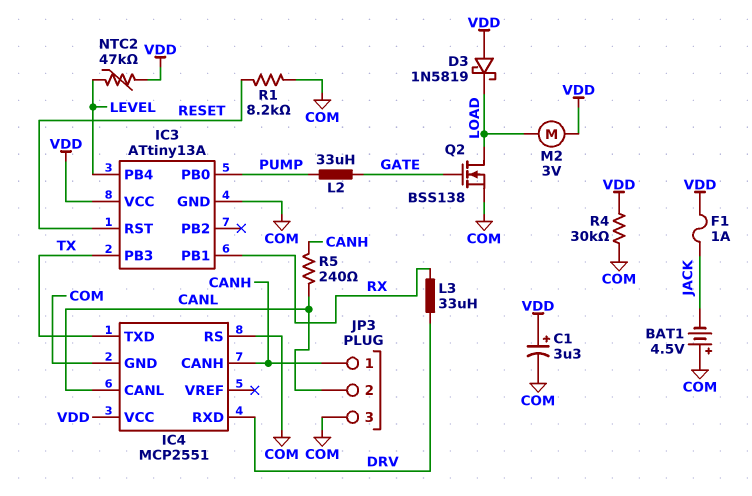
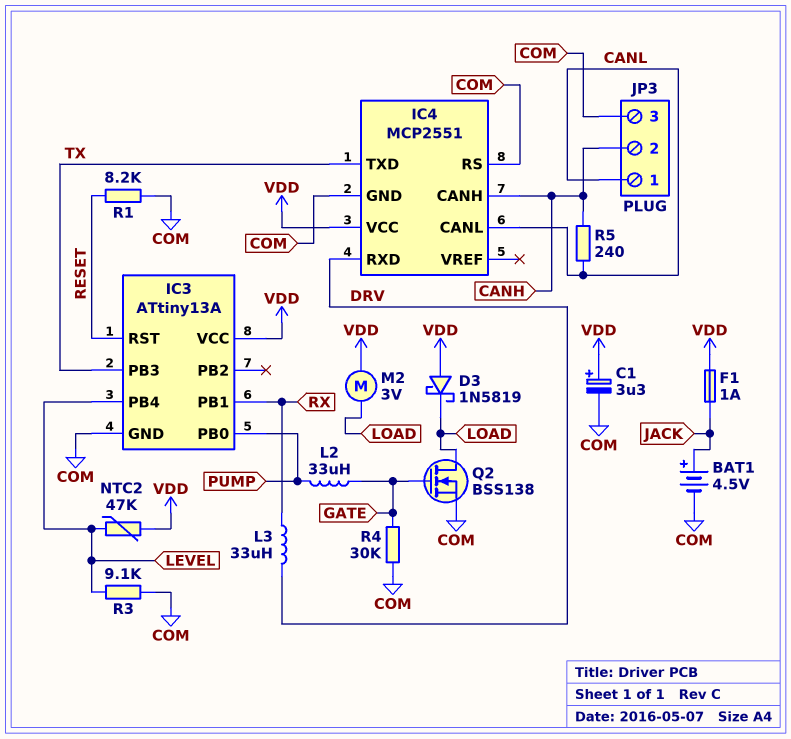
BAT1: 4.5V (plus COM, minus JACK) -> 4.5V (plus JACK, minus COM)
JP3 pin 1: CANH -> CANL
JP3 pin 2: CANL -> CANH
R3: none -> 9.1k (COM, LEVEL)
R4: 30k (COM, VDD) -> 30k (COM, GATE)

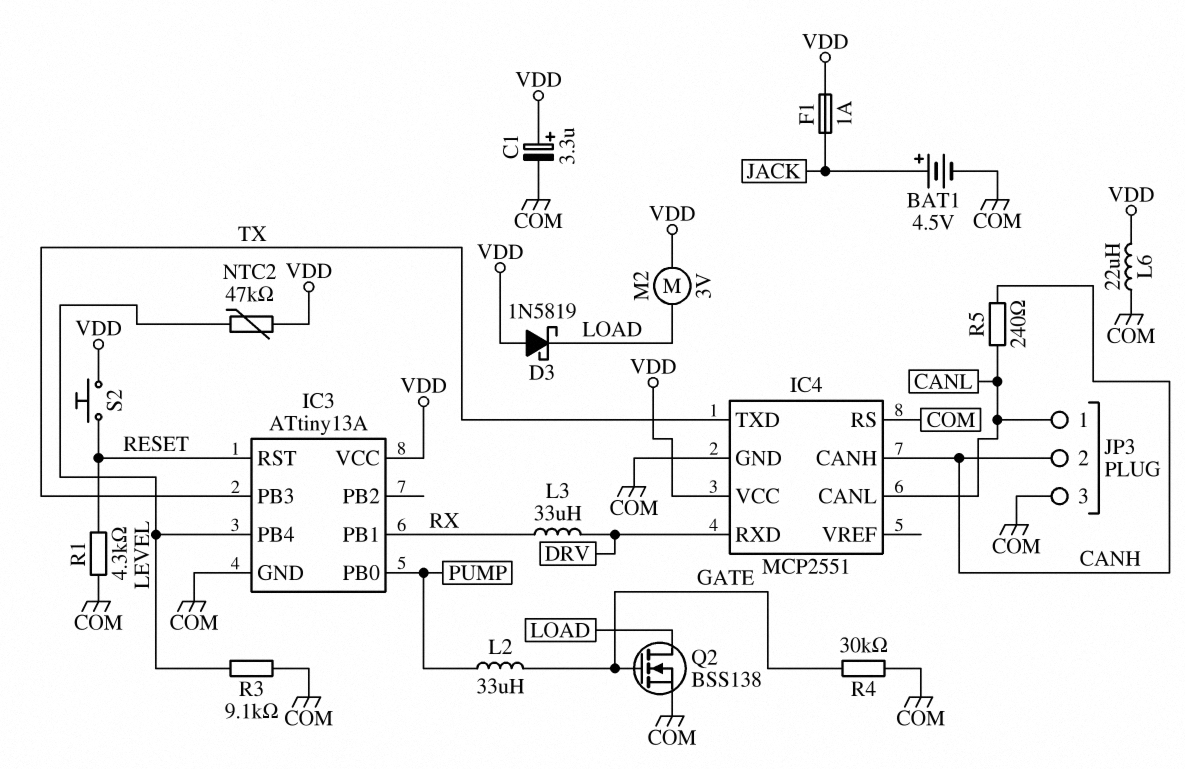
L6: none -> 22uH (COM, VDD)
R1: 8.2k (COM, RESET) -> 4.3k (COM, RESET)
S2: none -> button (RESET, VDD)

